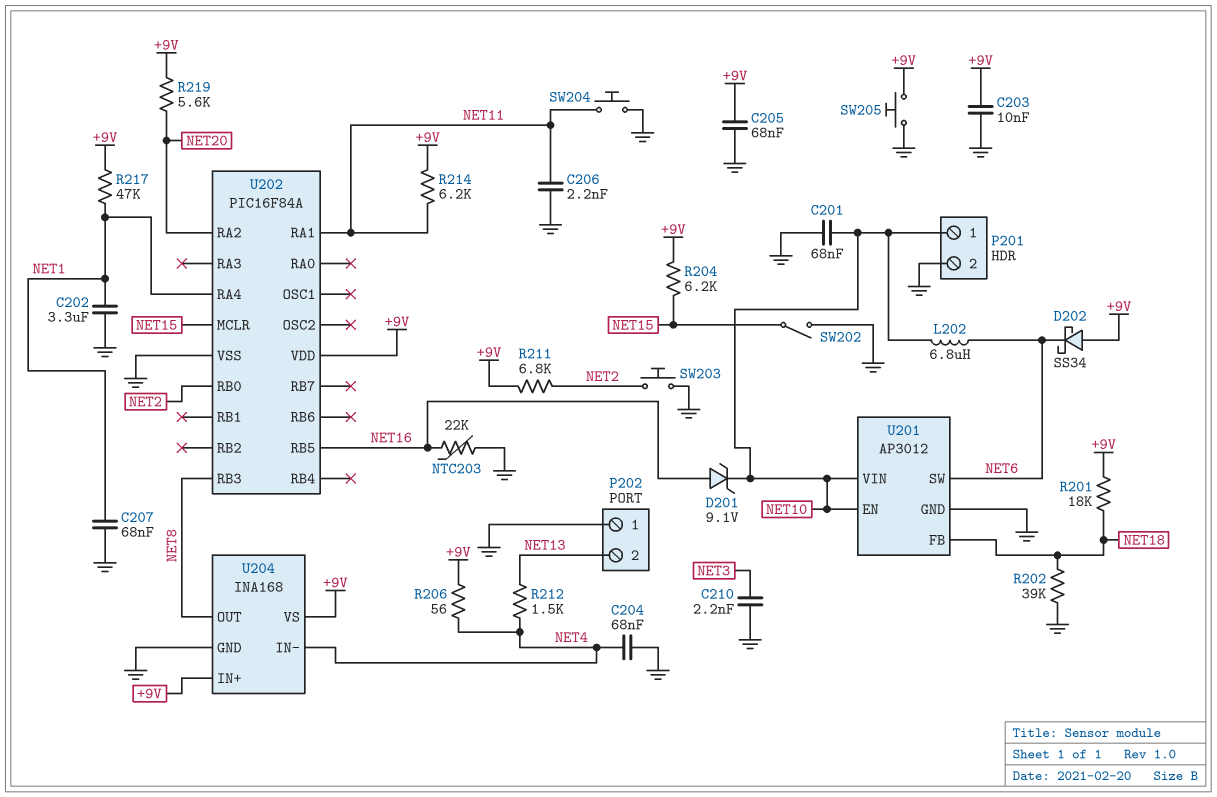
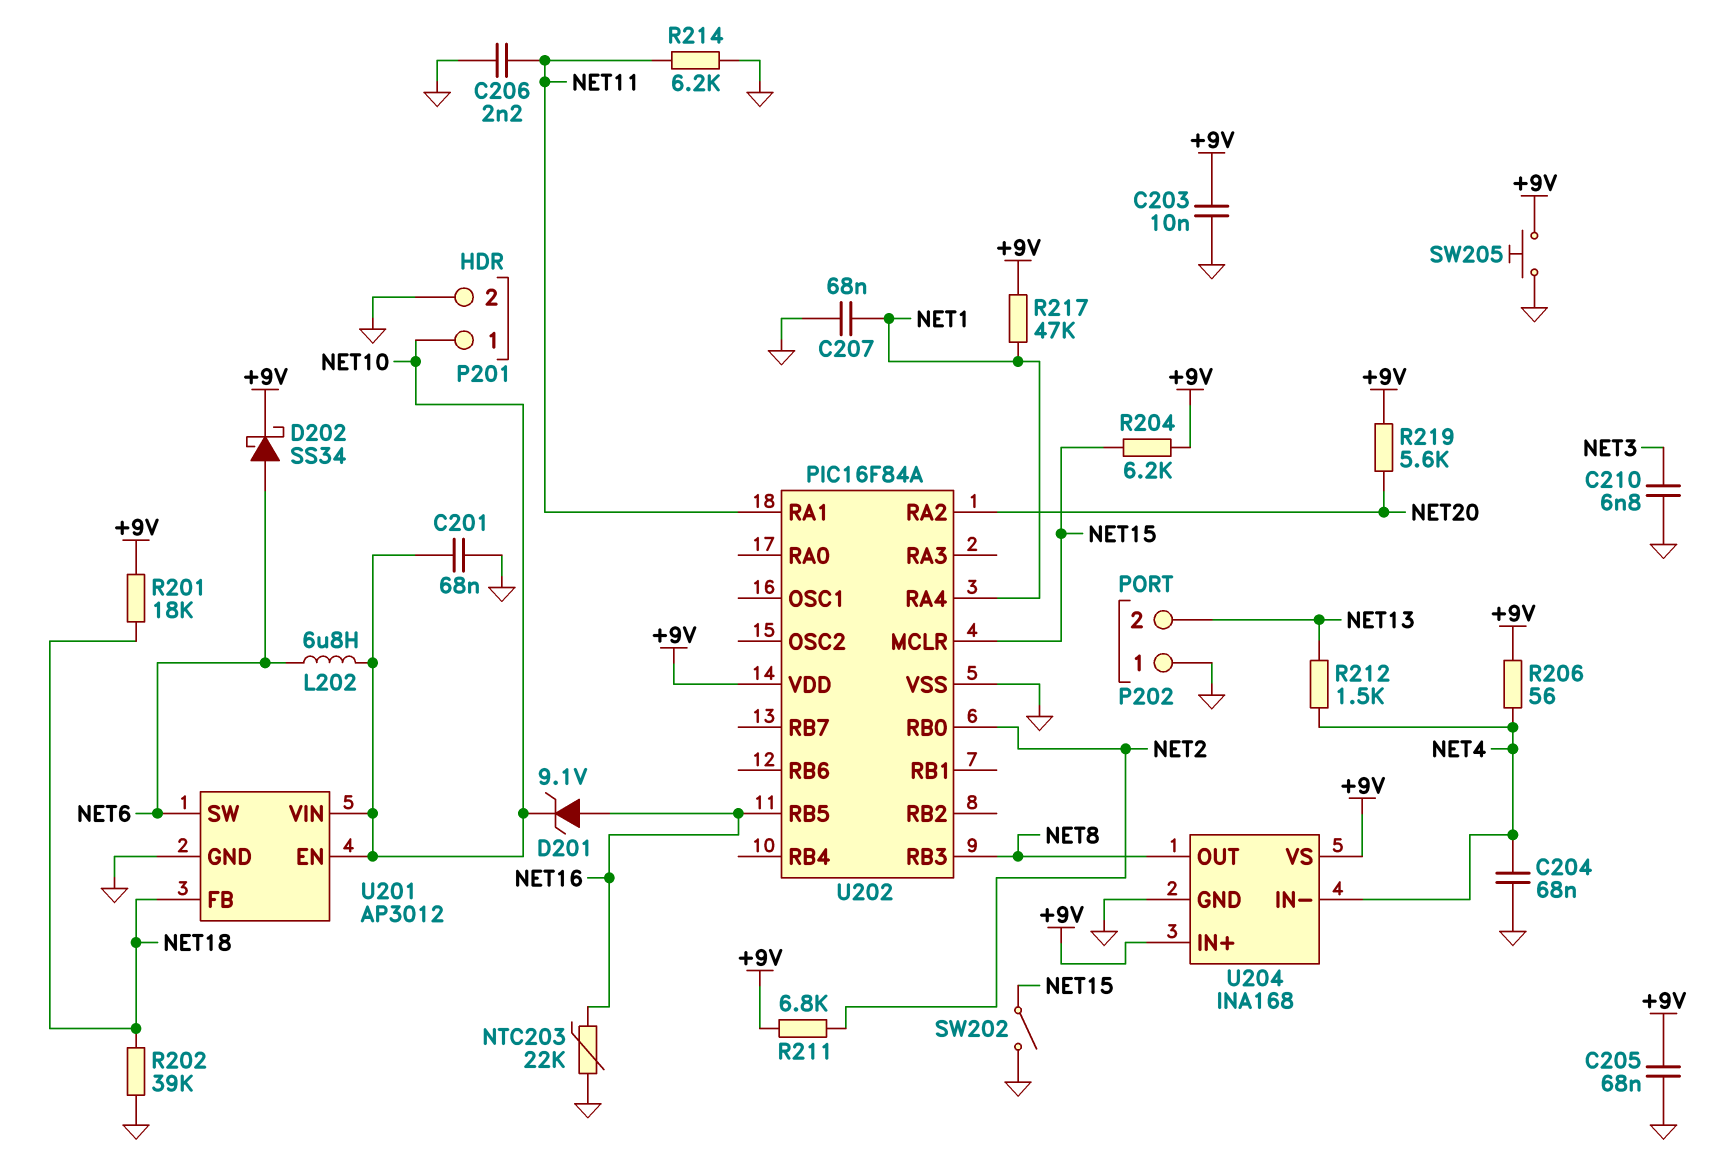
C202: 3.3uF (GND, NET1) -> none
C210: 2.2nF (GND, NET3) -> 6.8nF (GND, NET3)
D202: schottky SS34 (A +9V, K NET6) -> schottky SS34 (A NET6, K +9V)
R214: 6.2k (+9V, NET11) -> 6.2k (GND, NET11)
SW203: button (GND, NET2) -> none
SW204: button (GND, NET11) -> none

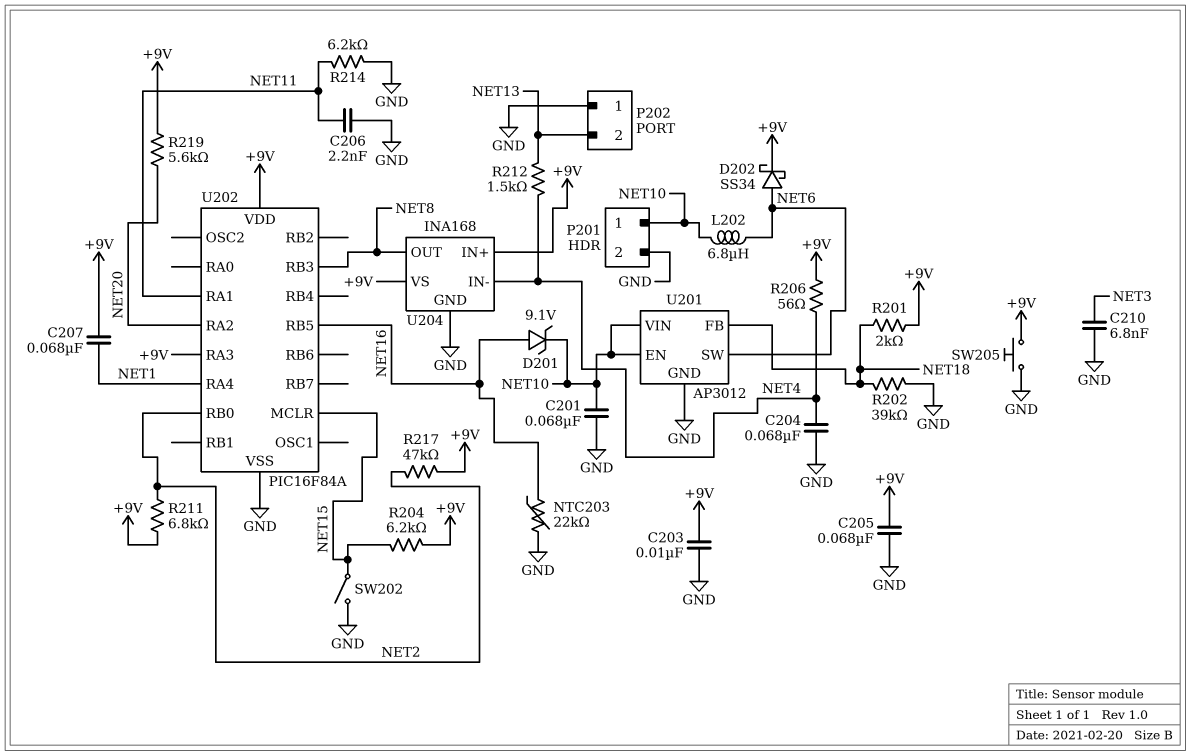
C207: 68nF (GND, NET1) -> 68nF (+9V, NET1)
R201: 18k (+9V, NET18) -> 2k (+9V, NET18)
R217: 47k (+9V, NET1) -> 47k (+9V, NET2)
U202 pin RA3: none -> +9V

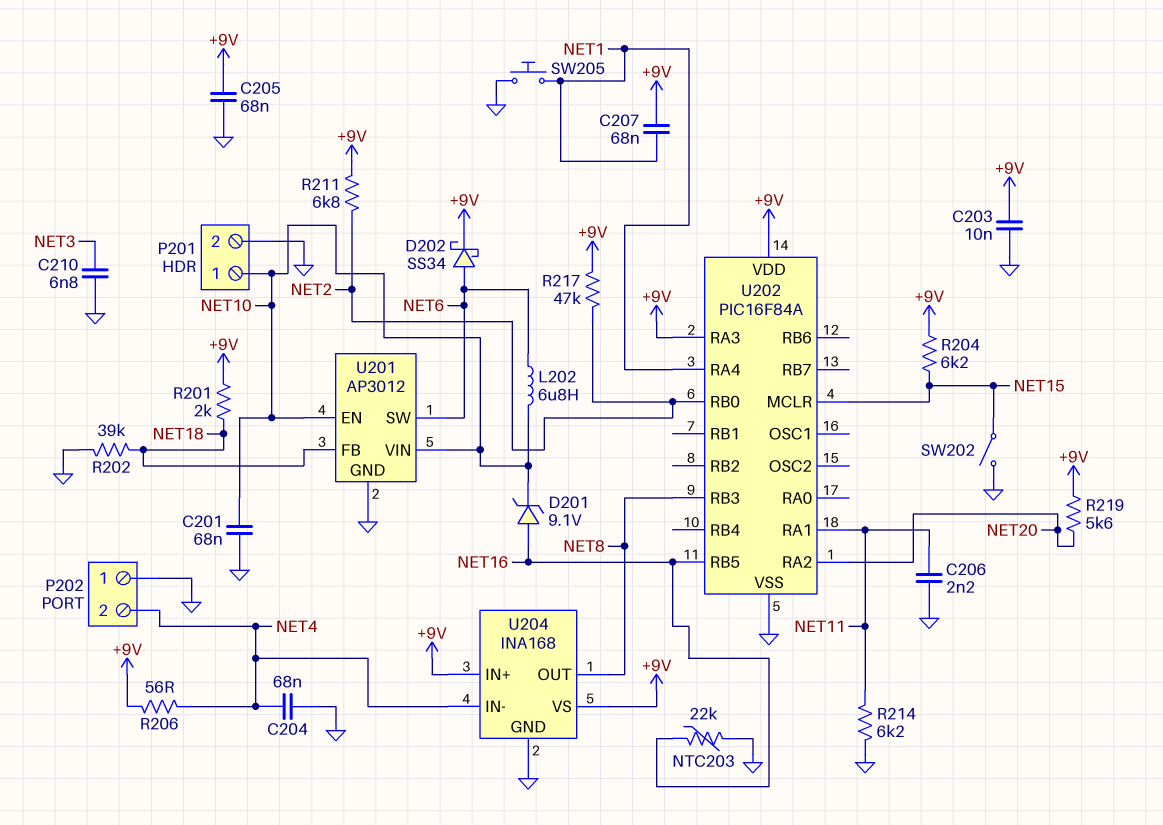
P202 pin 2: NET13 -> NET4
R212: 1.5k (NET4, NET13) -> none
SW205: button (+9V, GND) -> button (GND, NET1)

